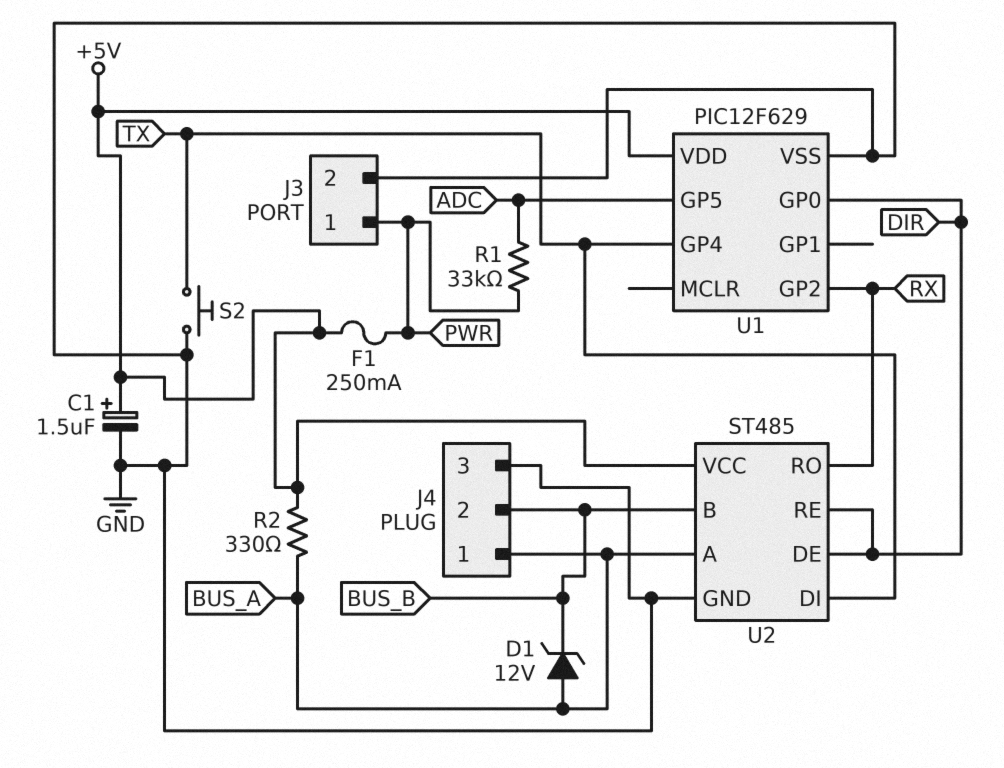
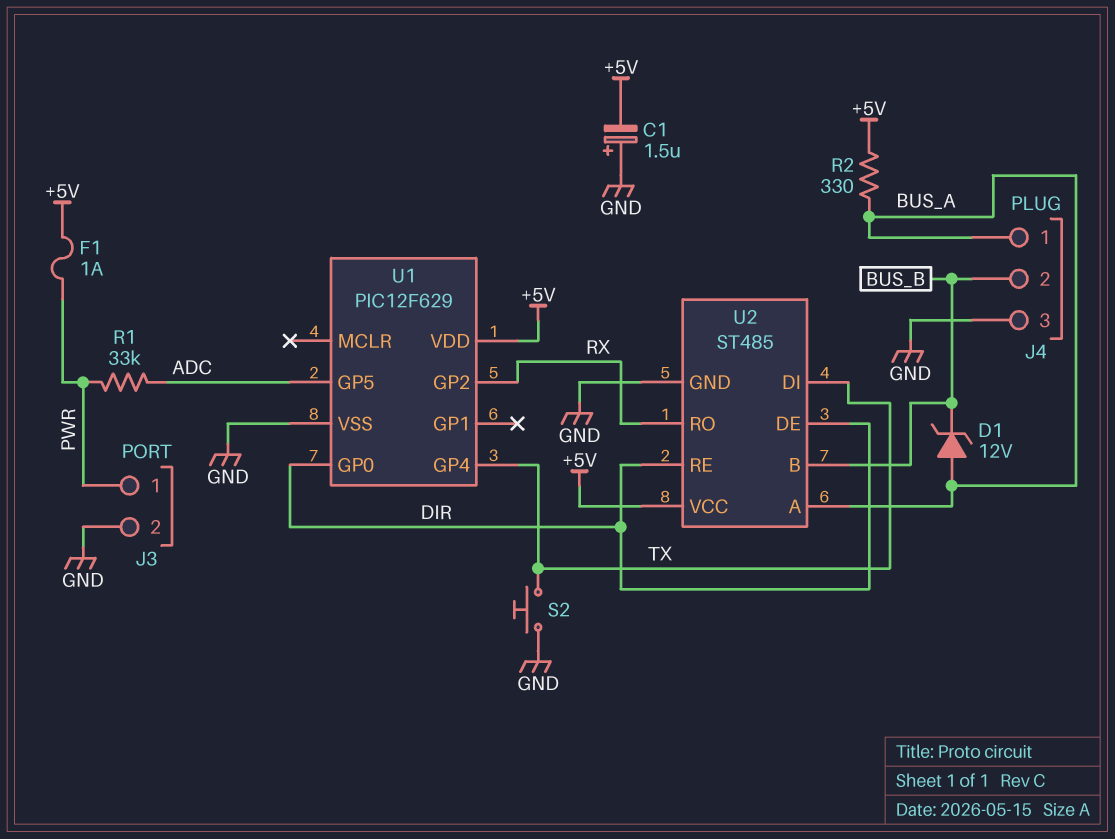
C1: 1.5uF (plus +5V, minus GND) -> 1.5uF (plus GND, minus +5V)
F1: 250mA (+5V, PWR) -> 1A (+5V, PWR)

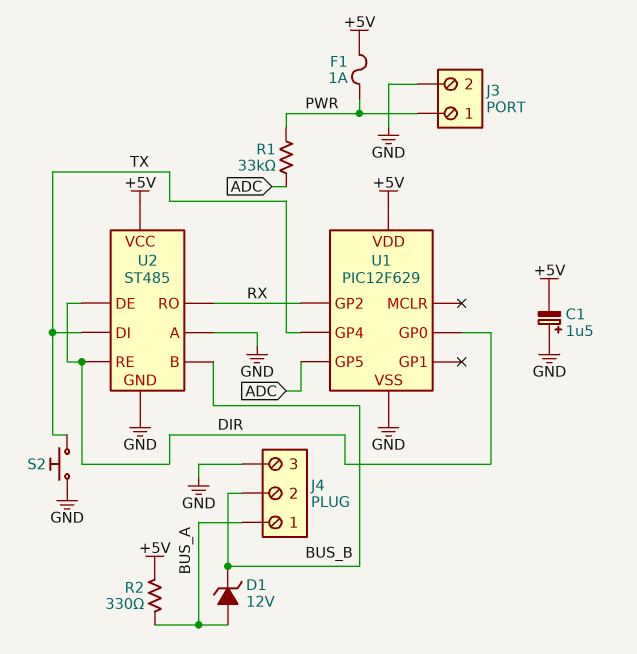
U2 pin A: BUS_A -> GND

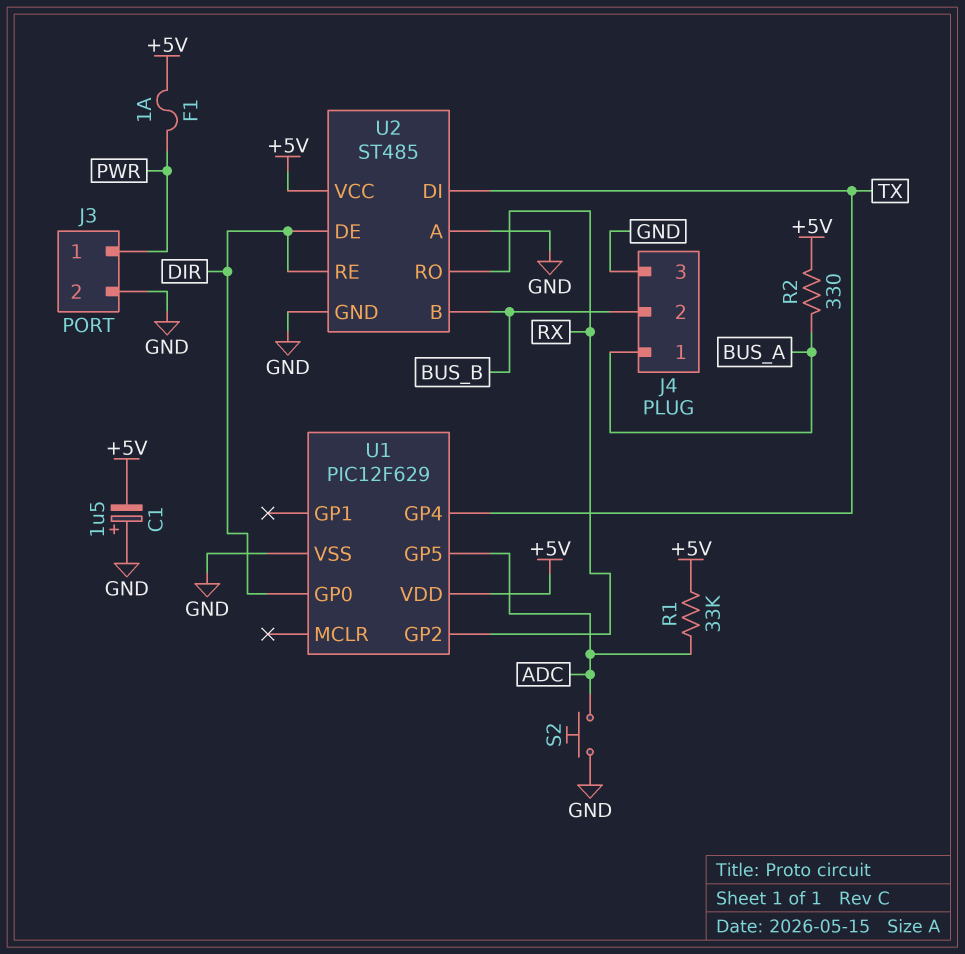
D1: zener 12V (A BUS_A, K BUS_B) -> none
R1: 33k (ADC, PWR) -> 33k (+5V, ADC)
S2: button (GND, TX) -> button (ADC, GND)

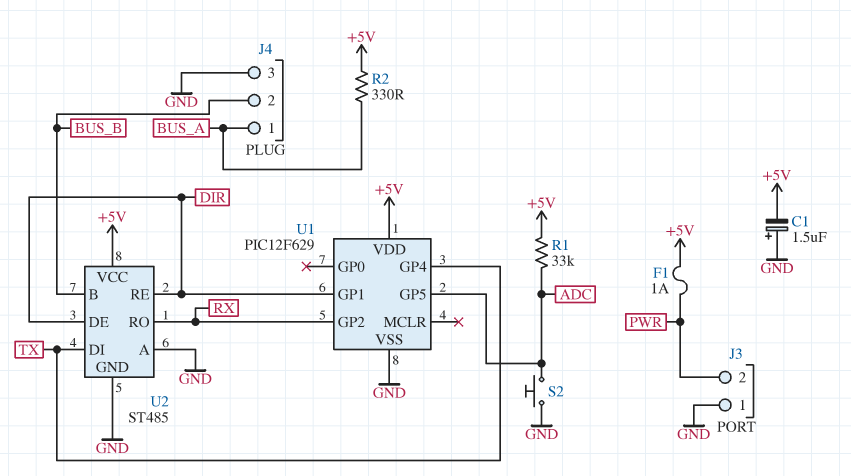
J3 pin 1: PWR -> GND
J3 pin 2: GND -> PWR
U1 pin GP0: DIR -> none
U1 pin GP1: none -> DIR

